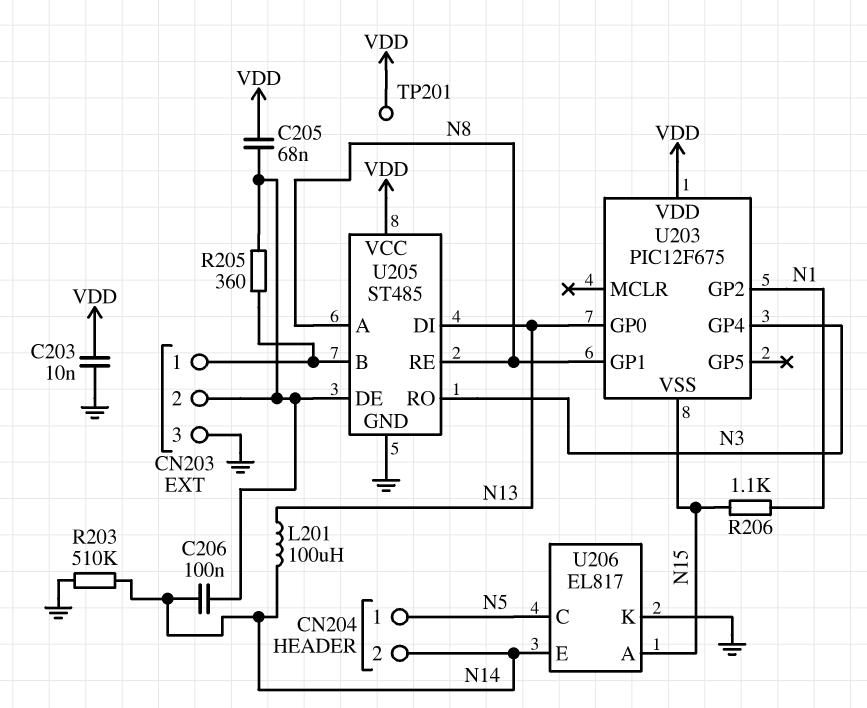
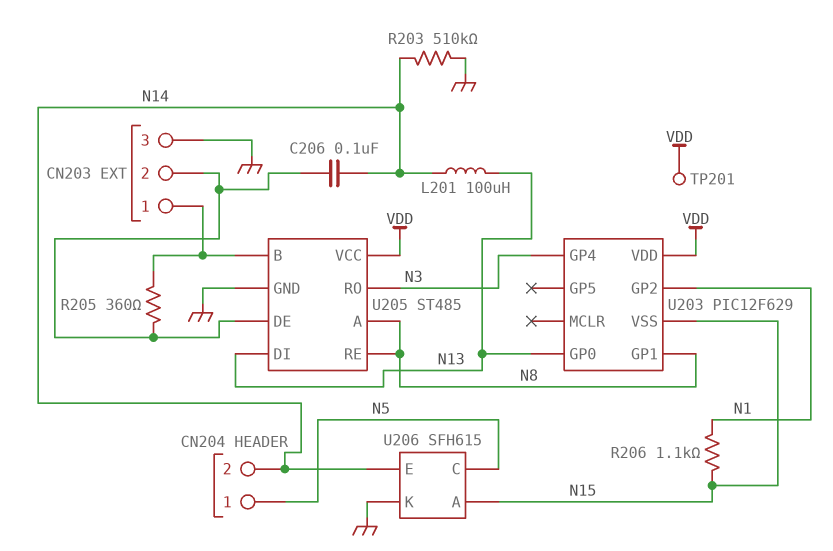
C203: 10nF (GND, VDD) -> none
C205: 68nF (CN203/2, VDD) -> none
U203: PIC12F675 -> PIC12F629
U206: EL817 -> SFH615

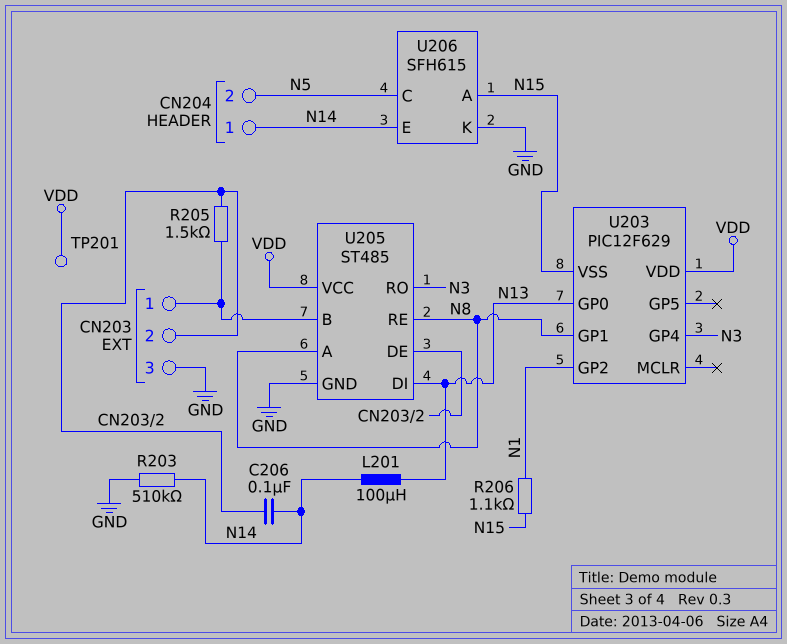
CN204 pin 1: N5 -> N14
CN204 pin 2: N14 -> N5
R205: 360 (CN203/1, CN203/2) -> 1.5k (CN203/1, CN203/2)

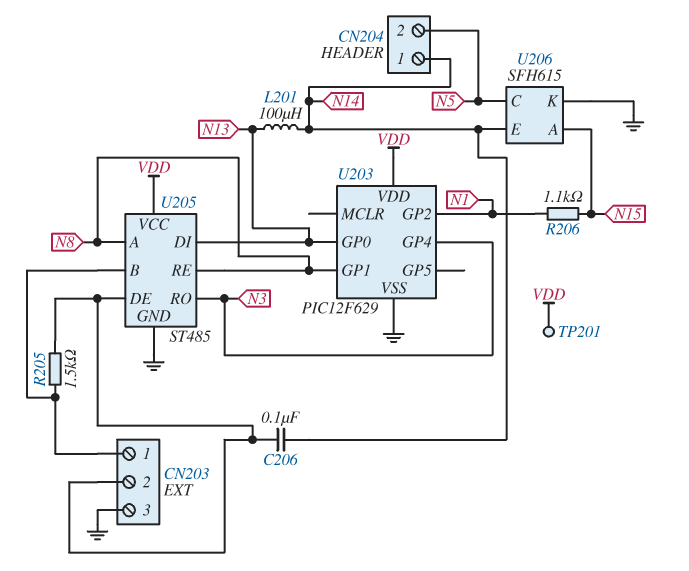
R203: 510k (GND, N14) -> none
U203 pin VSS: N15 -> GND

